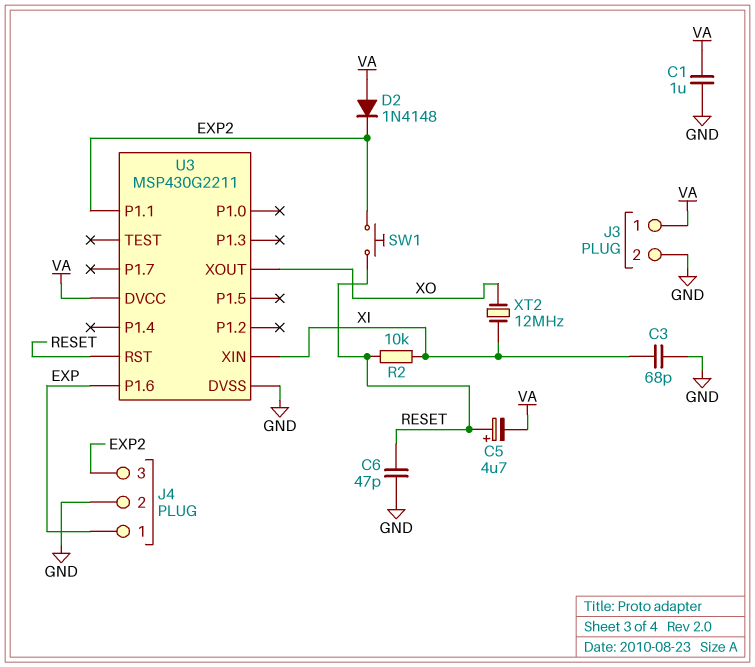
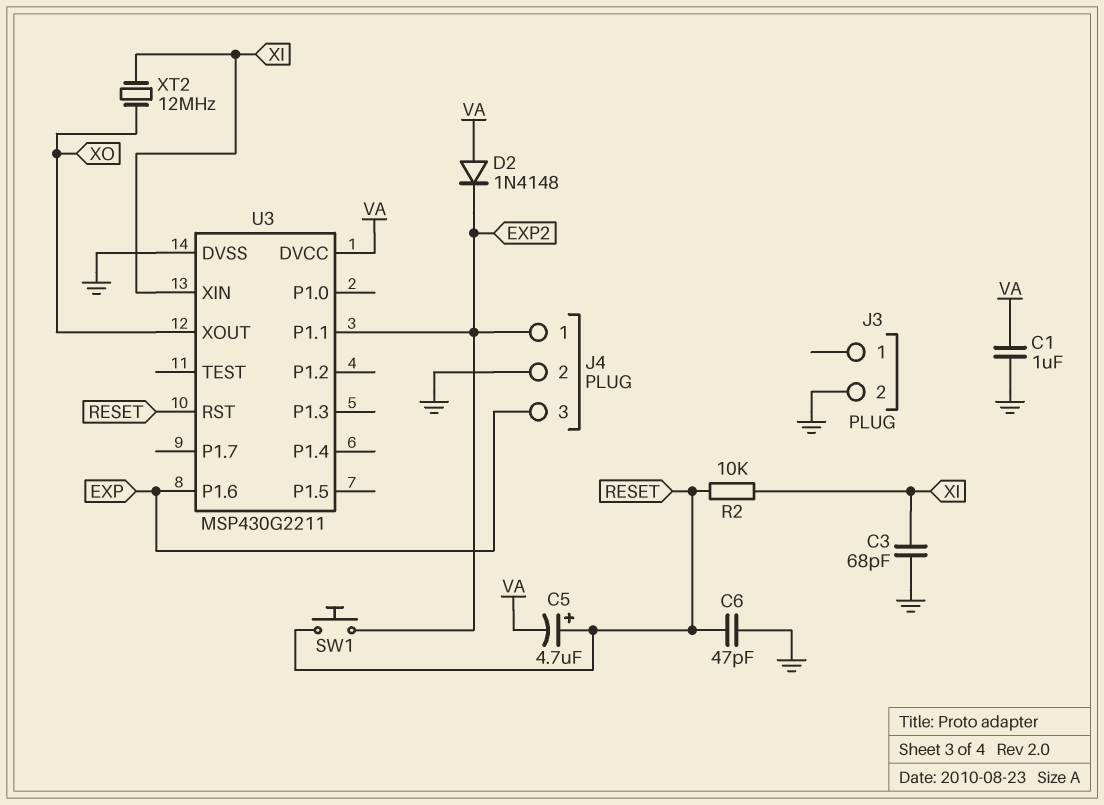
J3 pin 1: VA -> none
J4 pin 1: EXP -> EXP2
J4 pin 3: EXP2 -> EXP

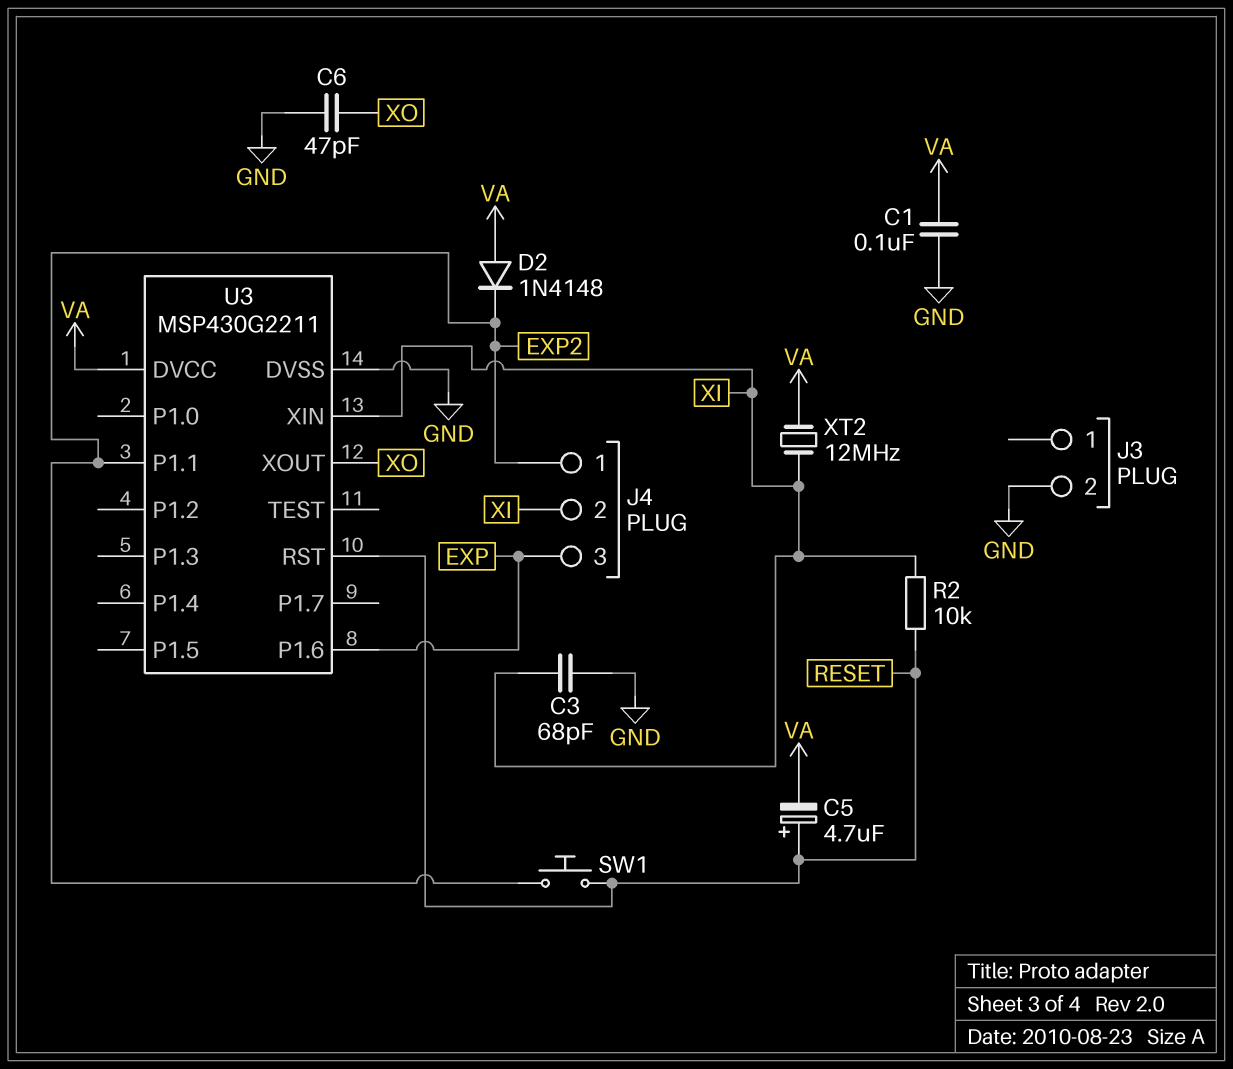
C1: 1uF (GND, VA) -> 100nF (GND, VA)
C6: 47pF (GND, RESET) -> 47pF (GND, XO)
J4 pin 2: GND -> XI
XT2: 12MHz (XI, XO) -> 12MHz (VA, XI)

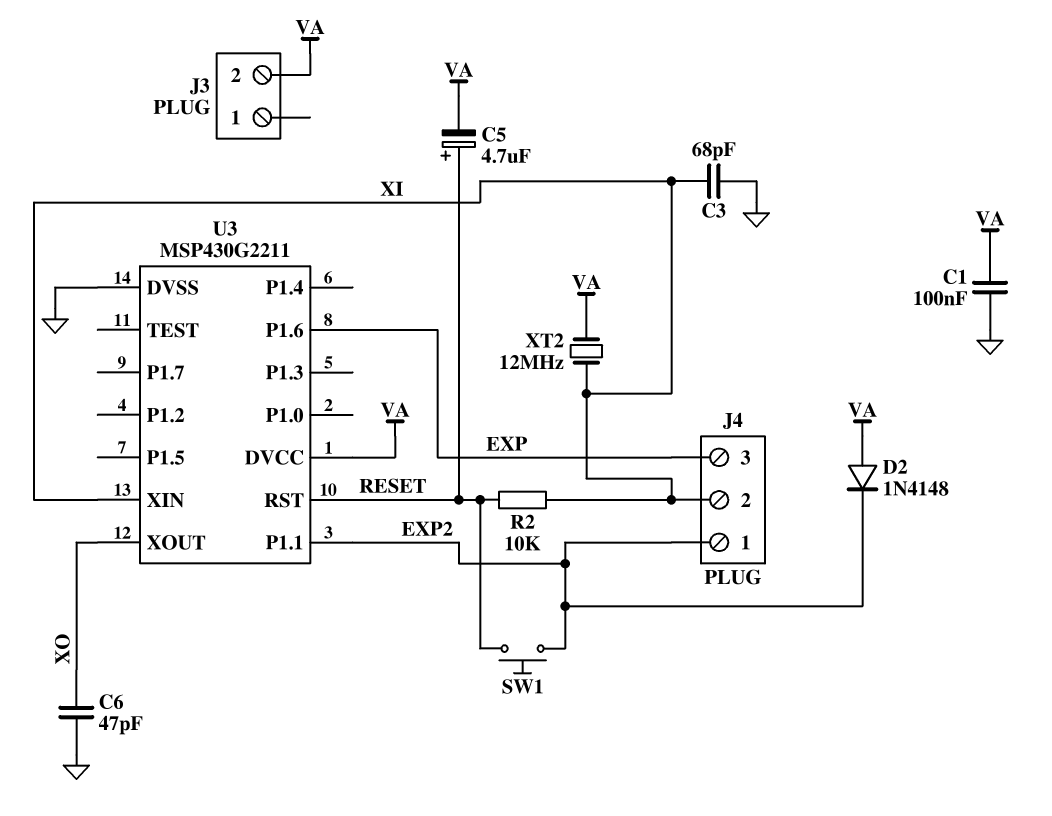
J3 pin 2: GND -> VA

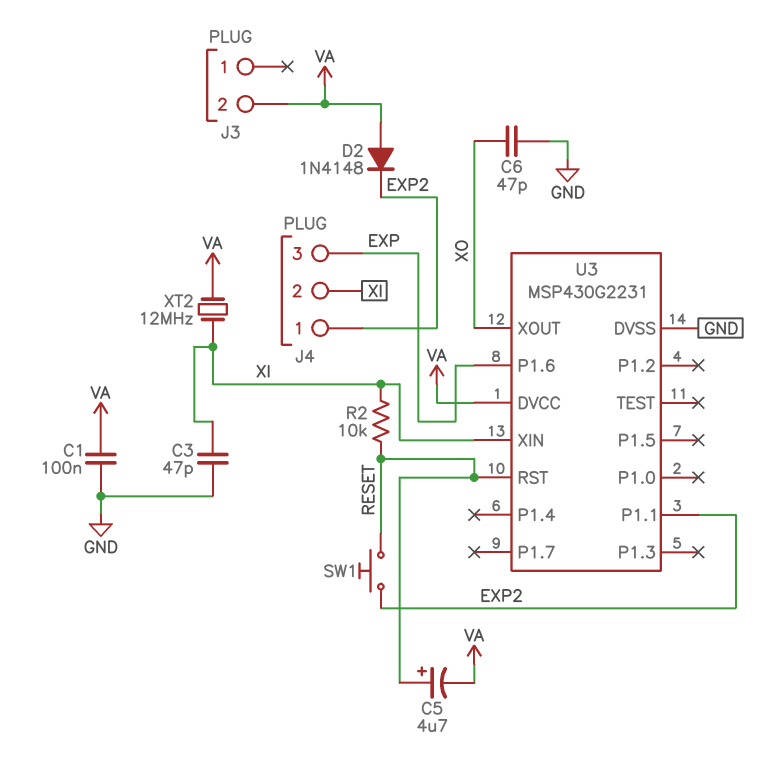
C3: 68pF (GND, XI) -> 47pF (GND, XI)
U3: MSP430G2211 -> MSP430G2231

